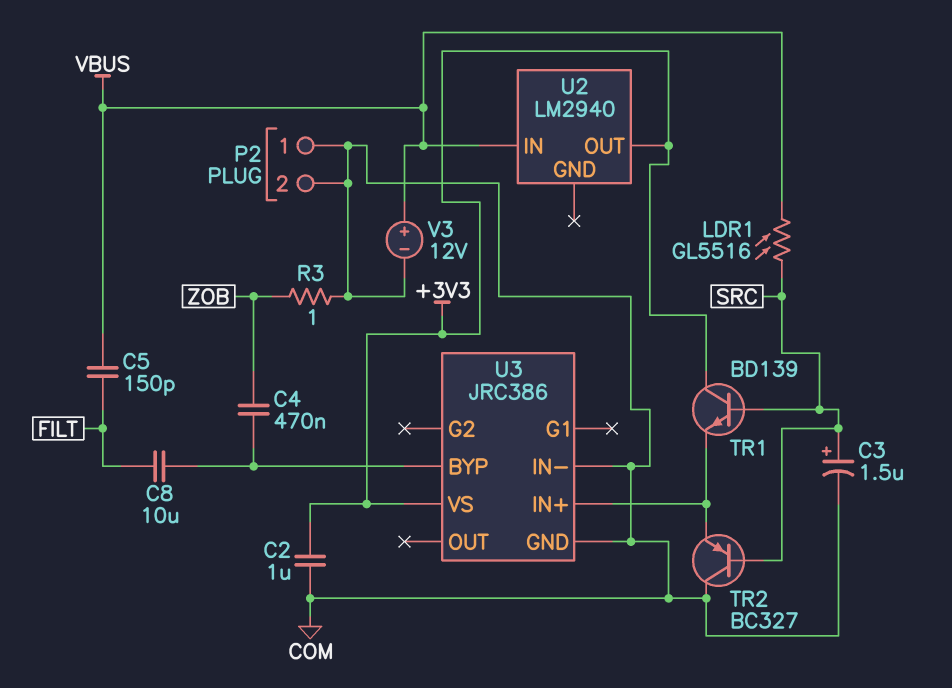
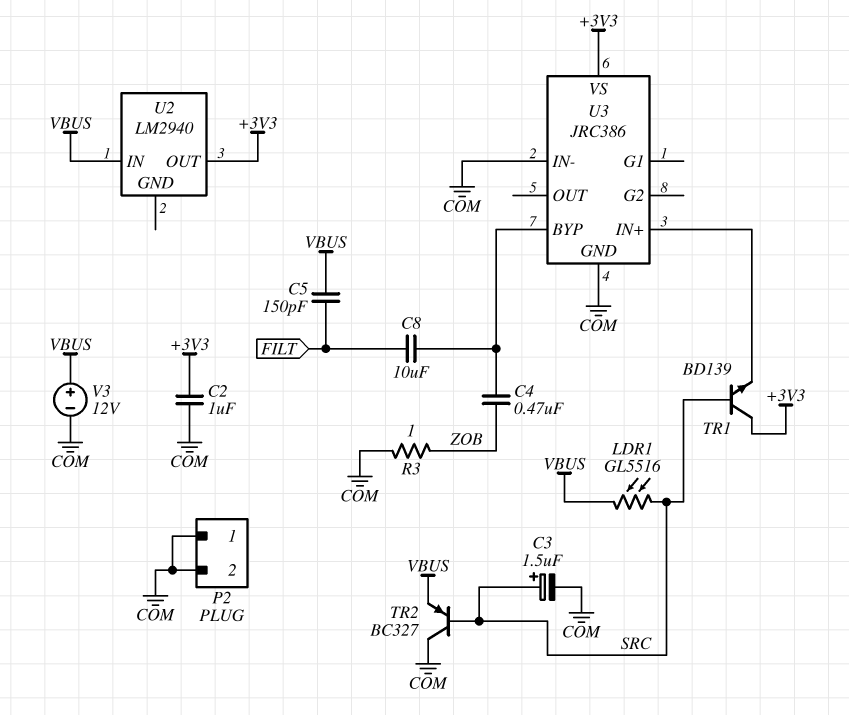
TR2: PNP BC327 (B SRC, C COM, E U3/IN+) -> PNP BC327 (B SRC, C COM, E VBUS)

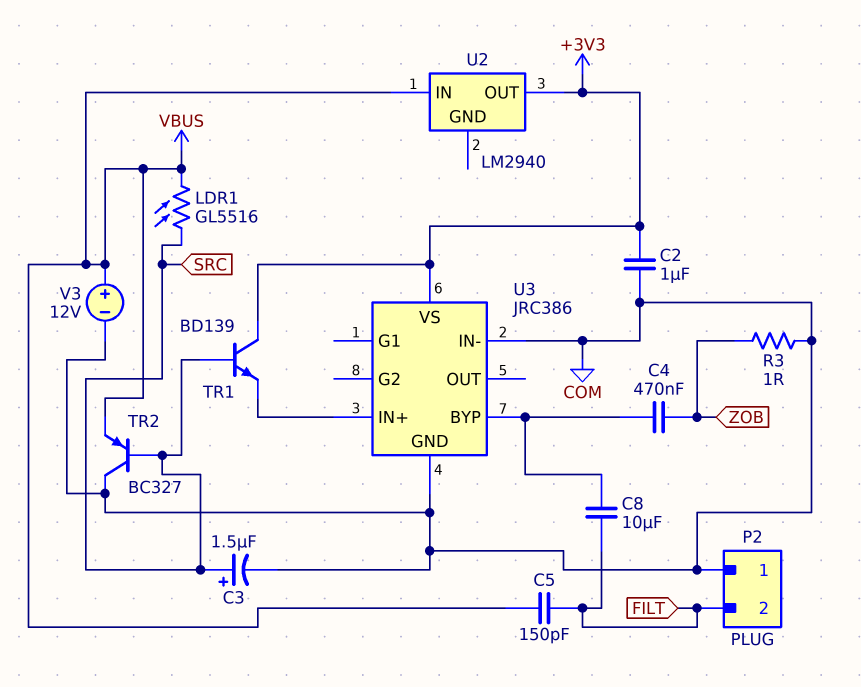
P2 pin 2: COM -> FILT

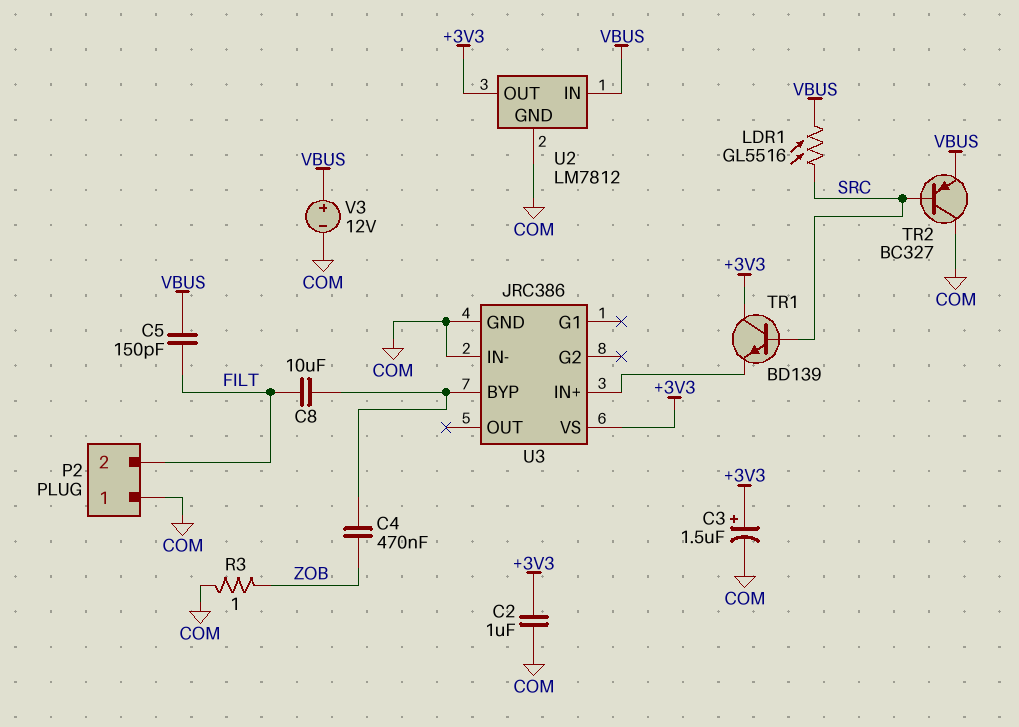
C3: 1.5uF (plus SRC, minus COM) -> 1.5uF (plus +3V3, minus COM)
U2: LM2940 -> LM7812
U2 pin GND: none -> COM

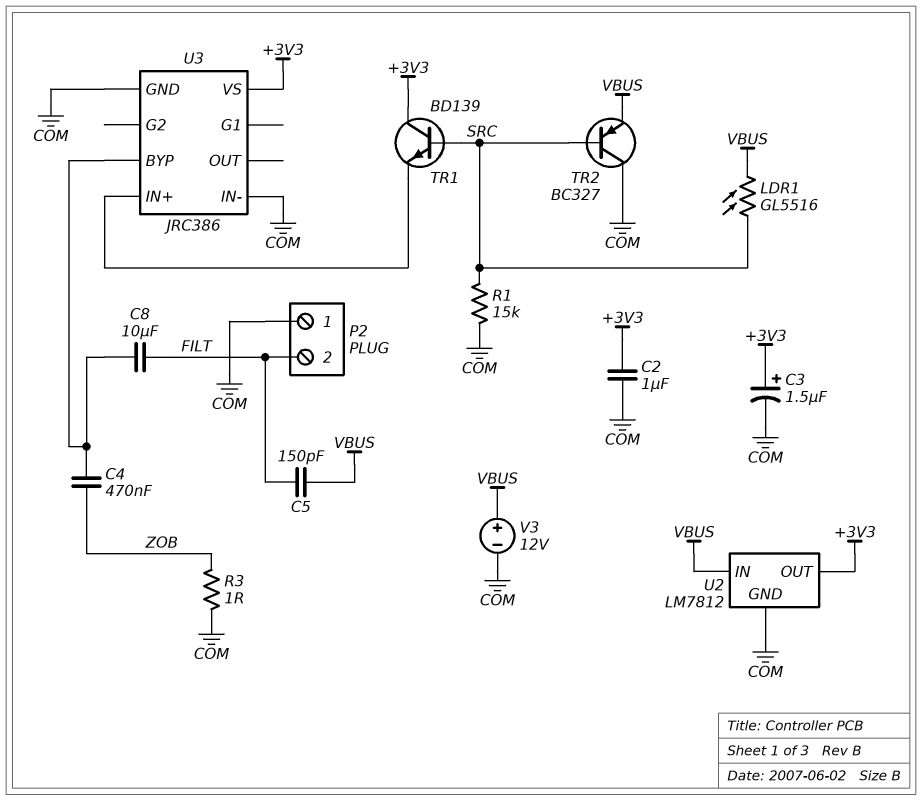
R1: none -> 15k (COM, SRC)

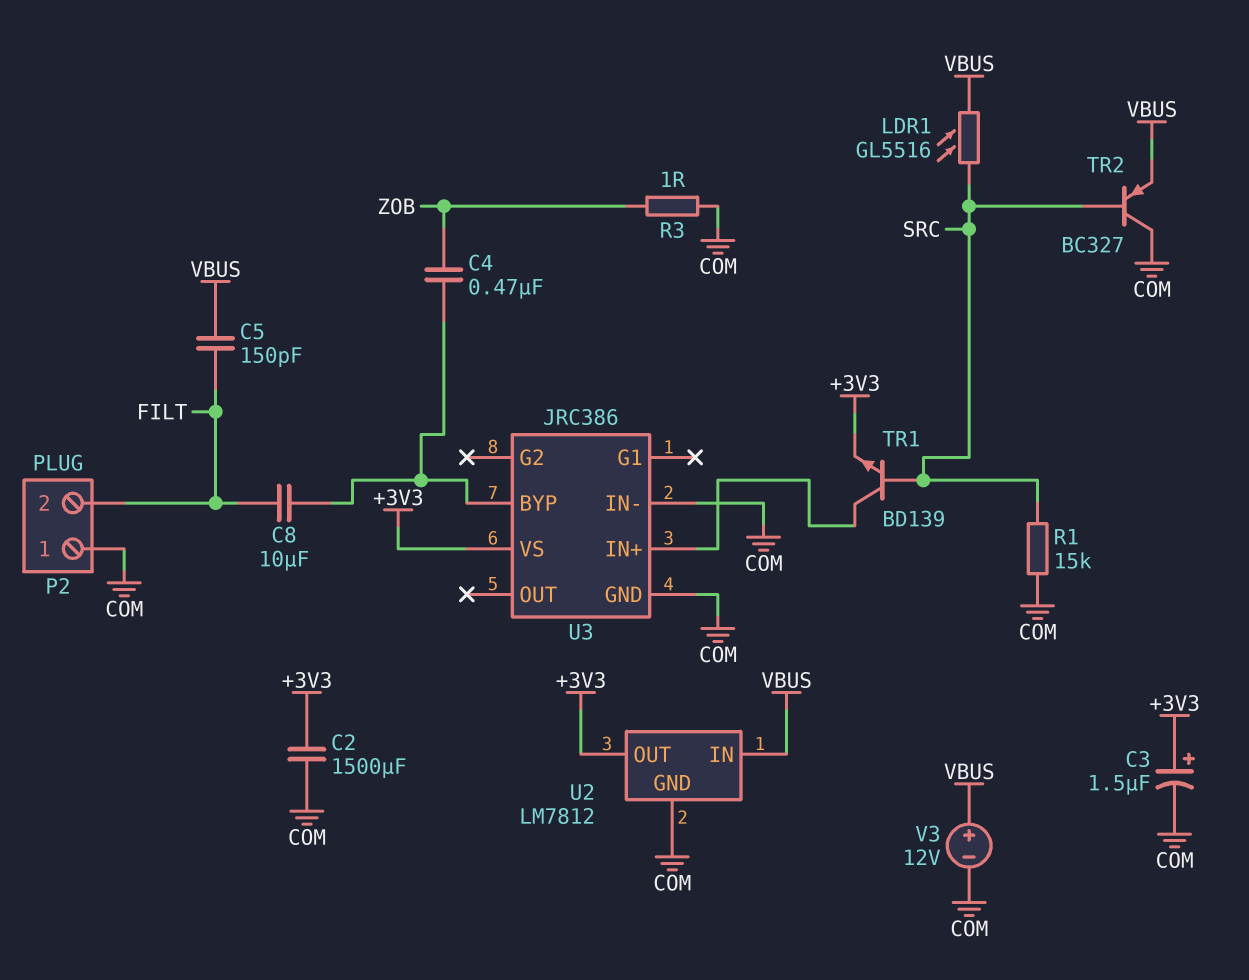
C2: 1uF (+3V3, COM) -> 1500uF (+3V3, COM)
TR1: NPN BD139 (B SRC, C +3V3, E U3/IN+) -> NPN BD139 (B SRC, C U3/IN+, E +3V3)

